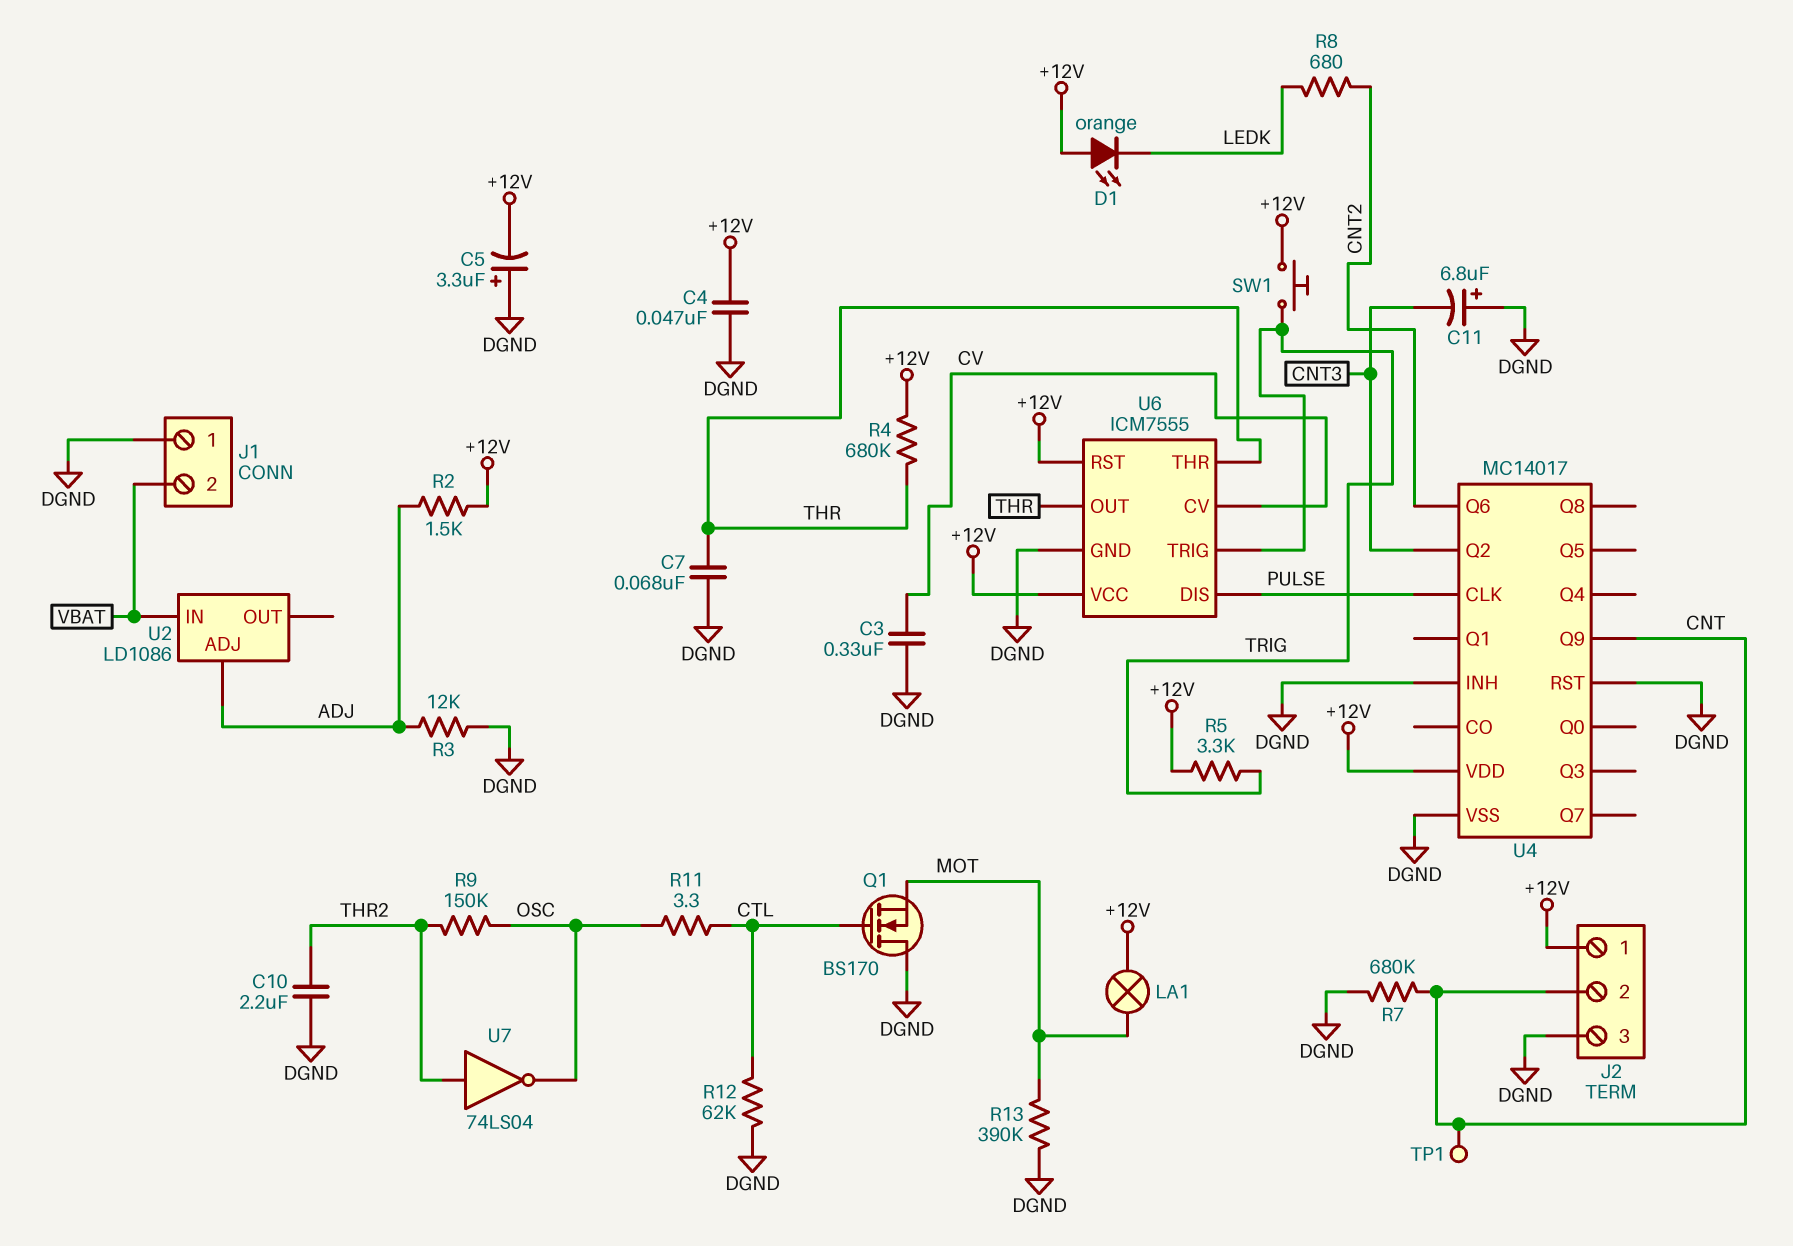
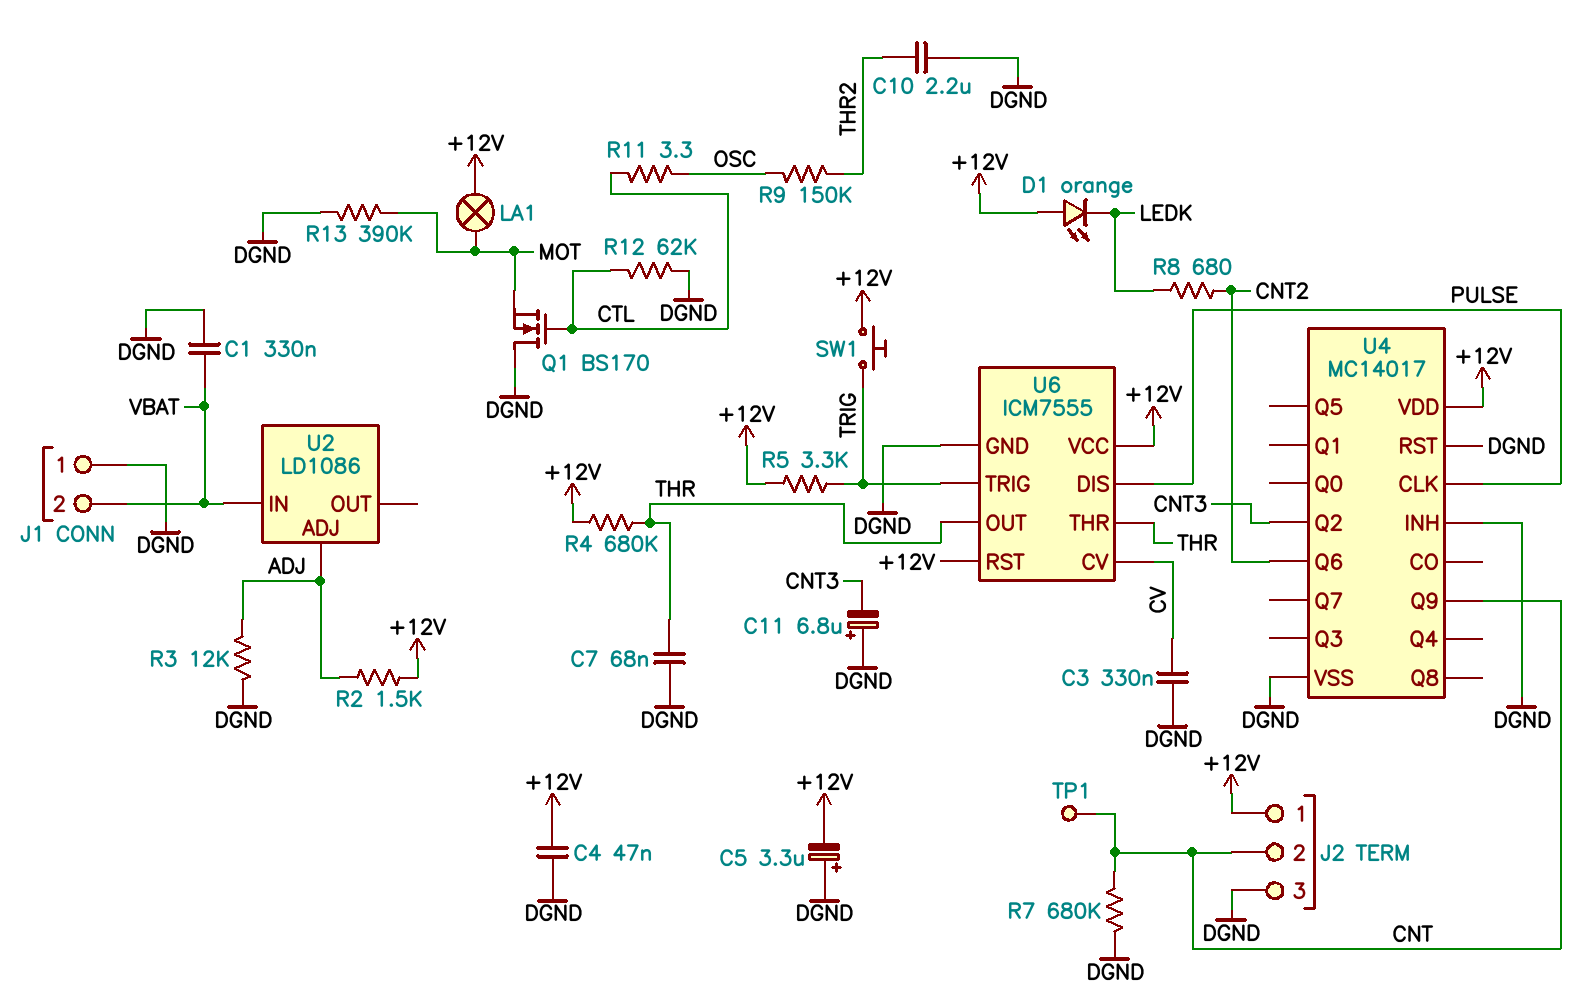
C1: none -> 330nF (DGND, VBAT)
U7: NOT 74LS04 (in THR2, out OSC) -> none

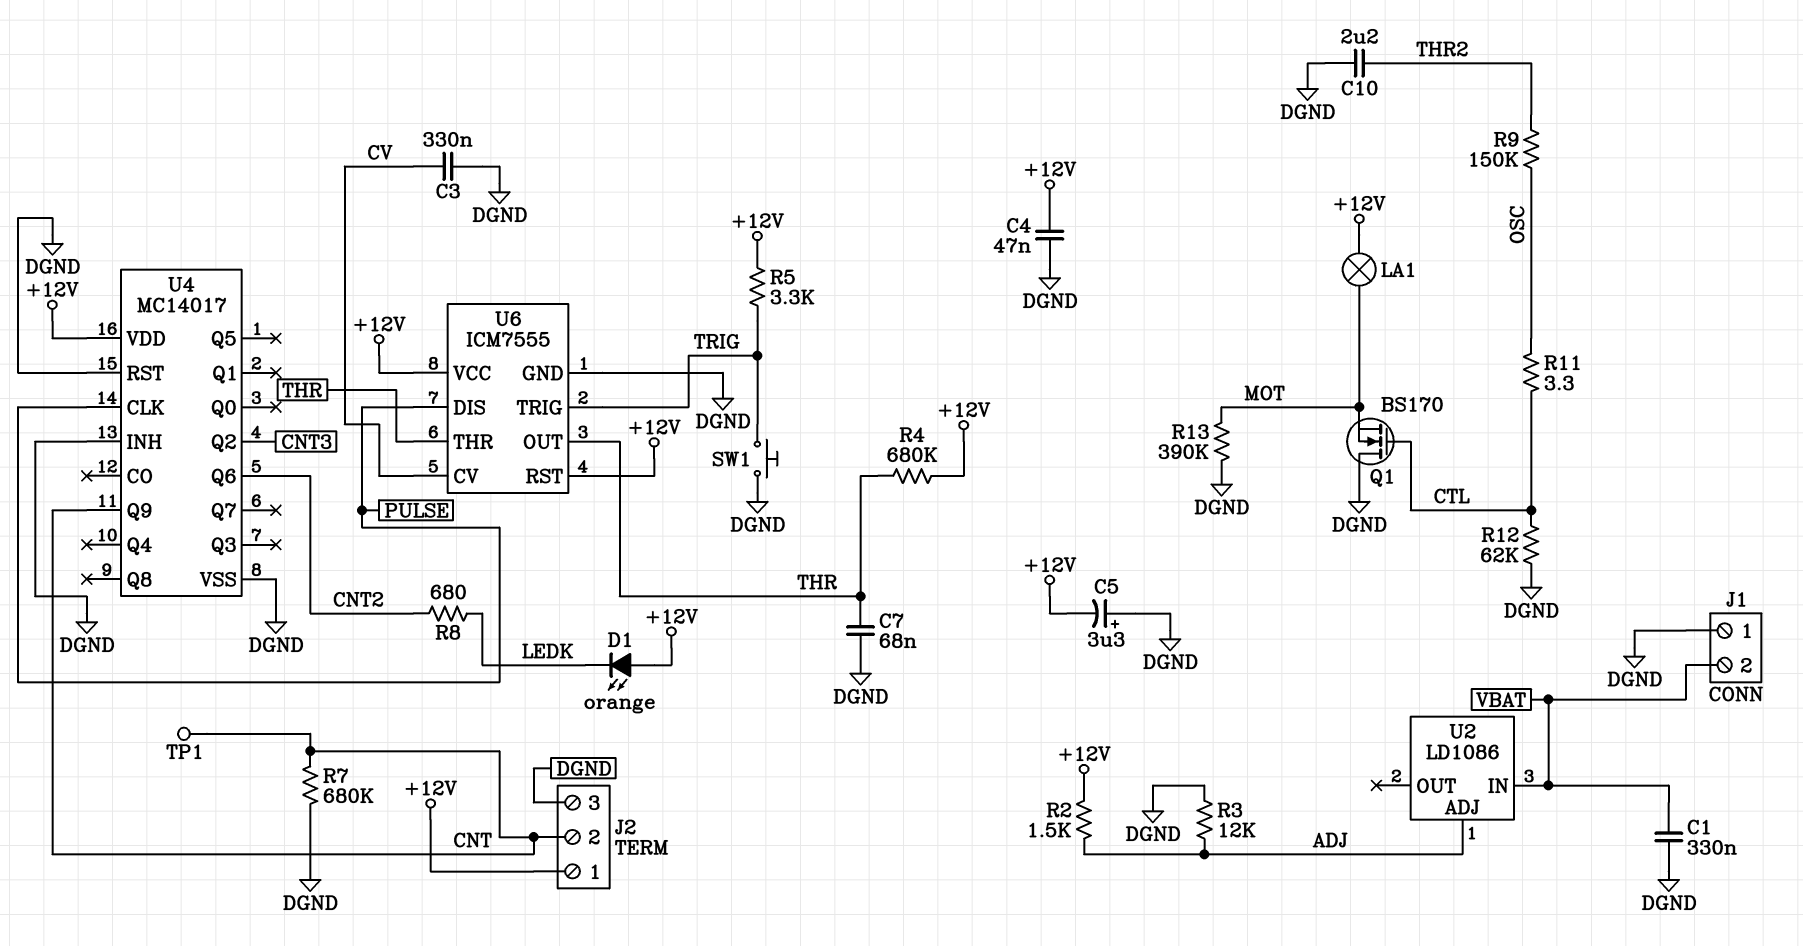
C11: 6.8uF (plus DGND, minus CNT3) -> none
SW1: button (+12V, TRIG) -> button (DGND, TRIG)

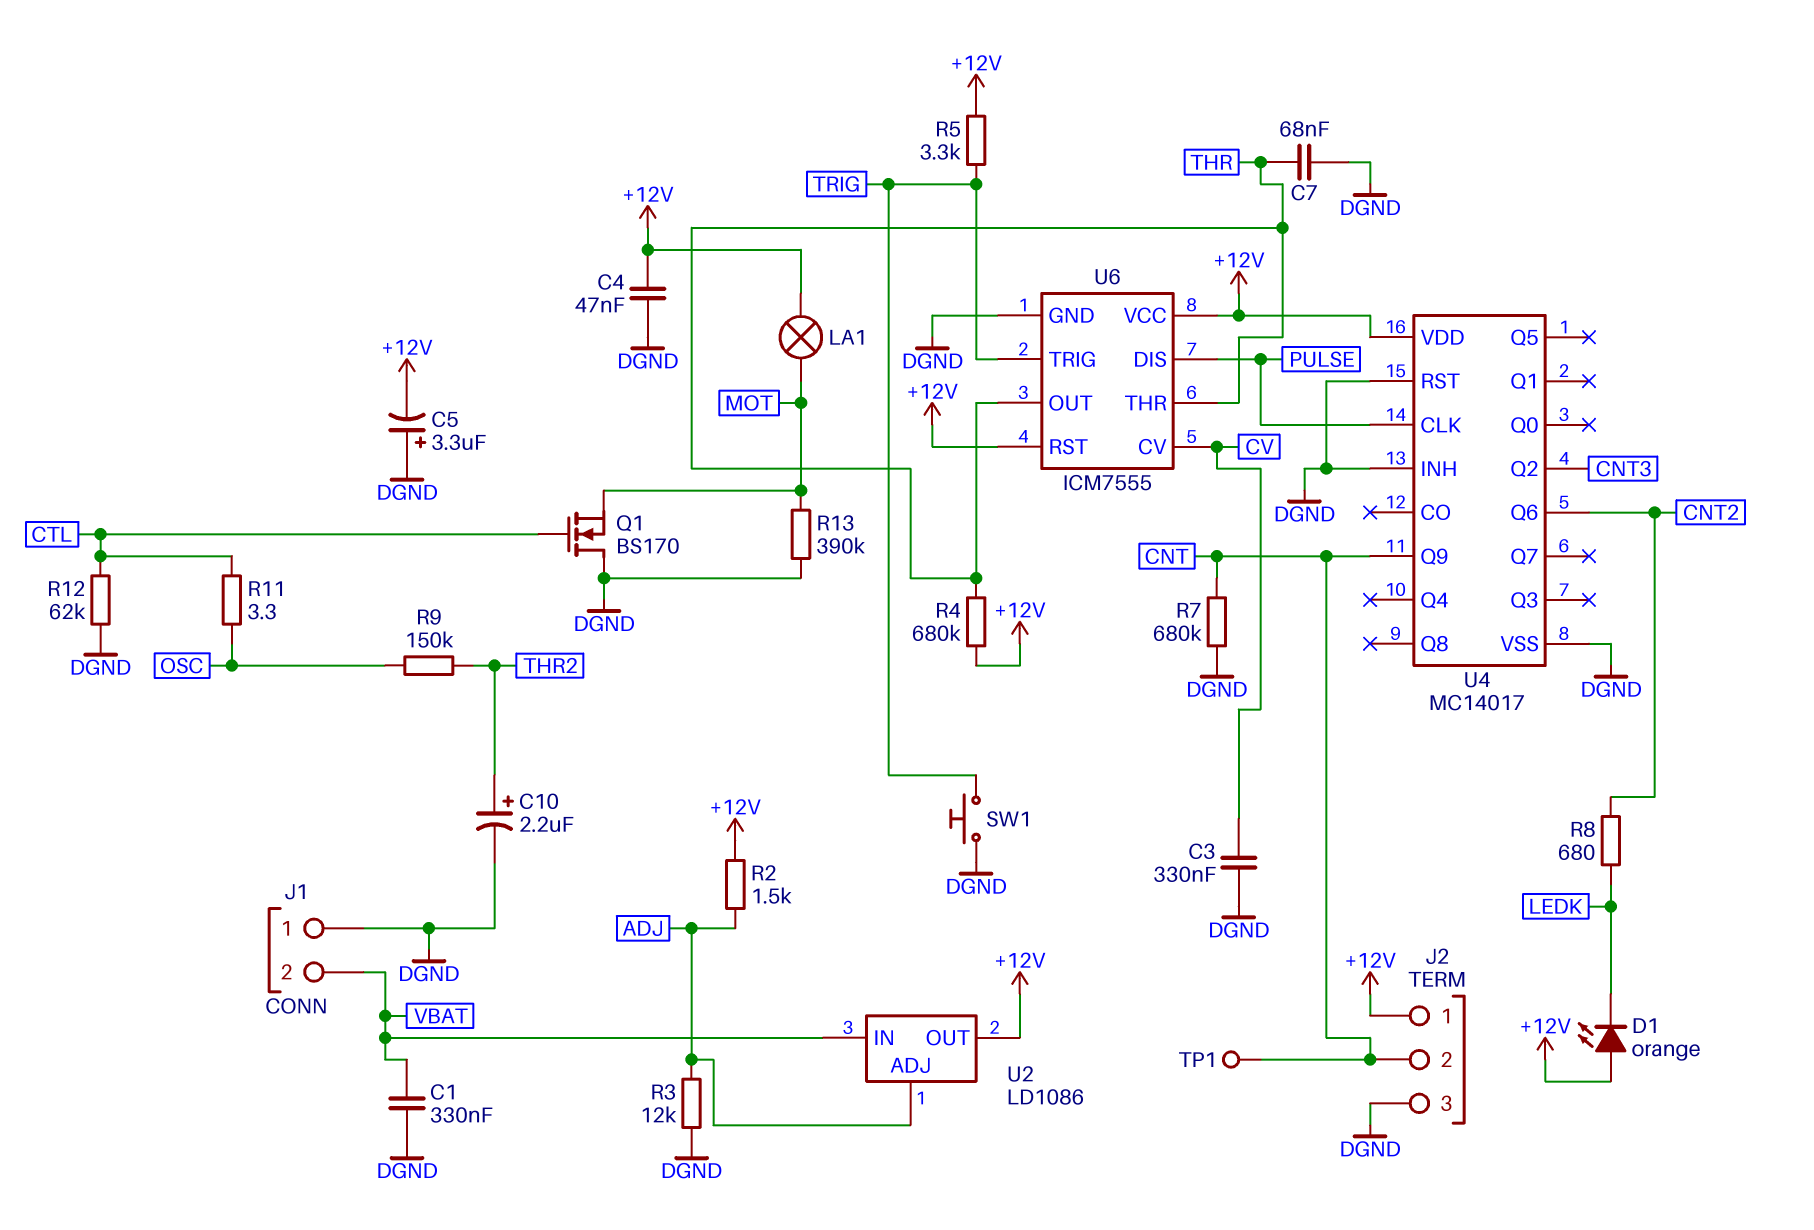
C10: 2.2uF (DGND, THR2) -> 2.2uF (plus THR2, minus DGND)
U2 pin OUT: none -> +12V

